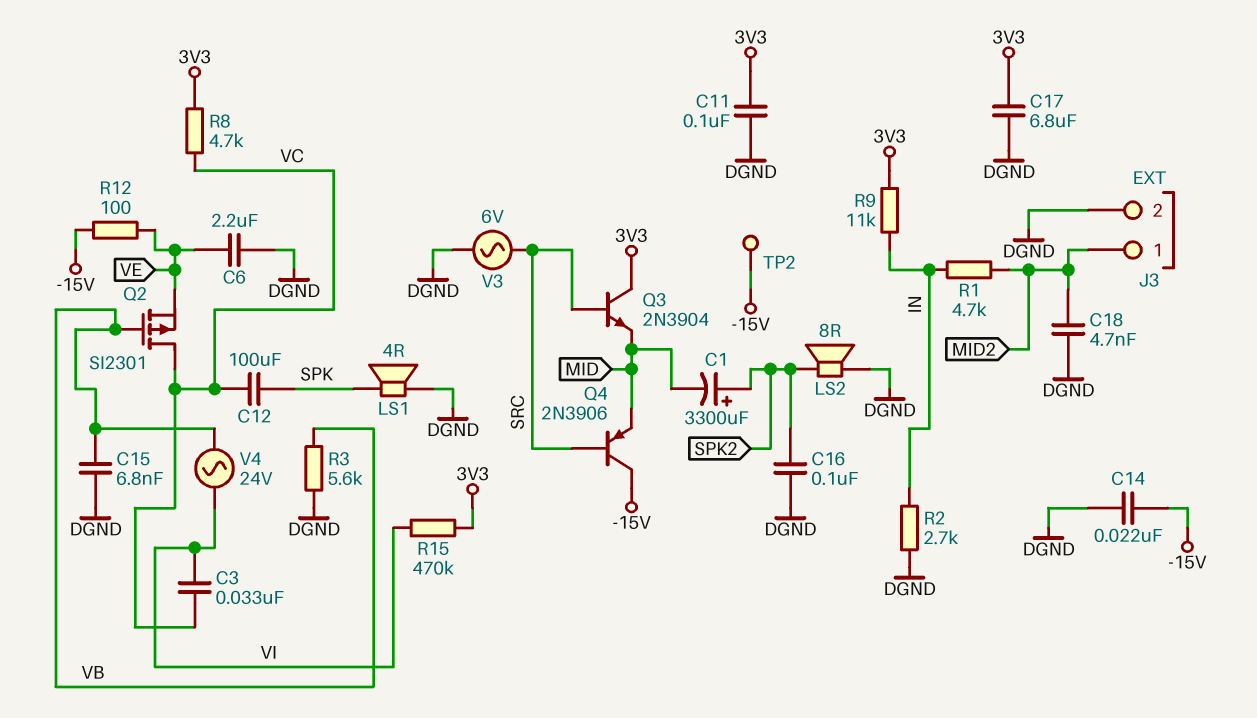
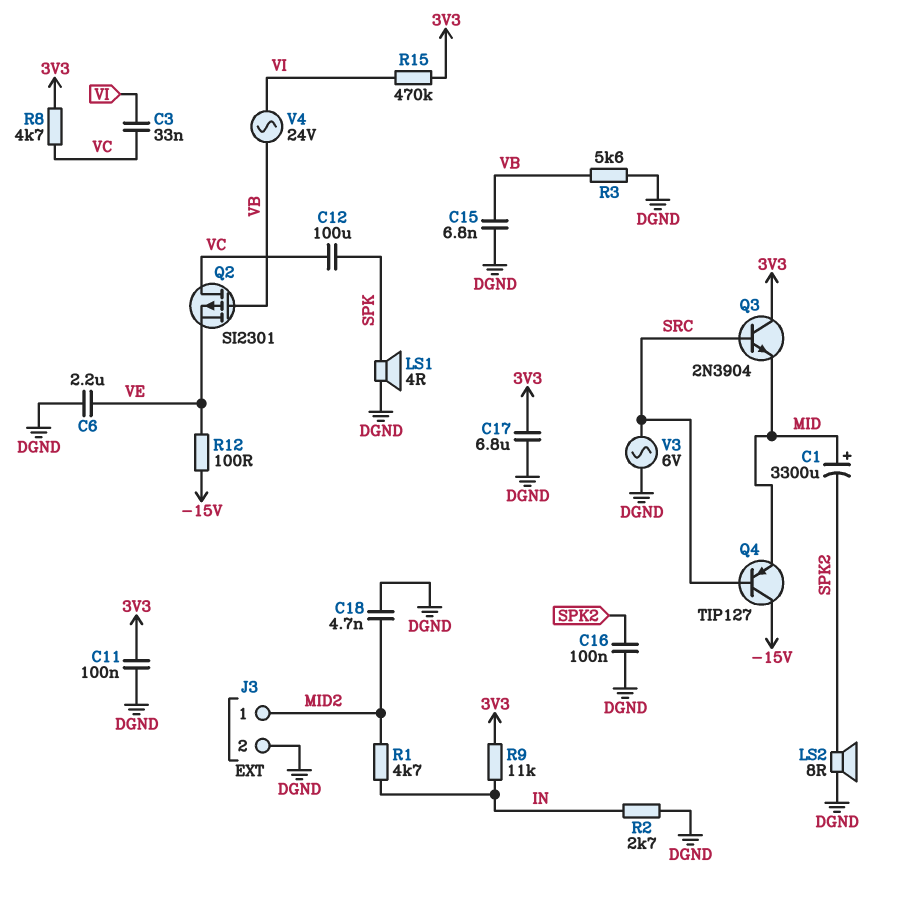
C1: 3300uF (plus SPK2, minus MID) -> 3300uF (plus MID, minus SPK2)
C14: 22nF (-15V, DGND) -> none
Q4: PNP 2N3906 (B SRC, C -15V, E MID) -> PNP TIP127 (B SRC, C -15V, E MID)
TP2: test point (-15V) -> none

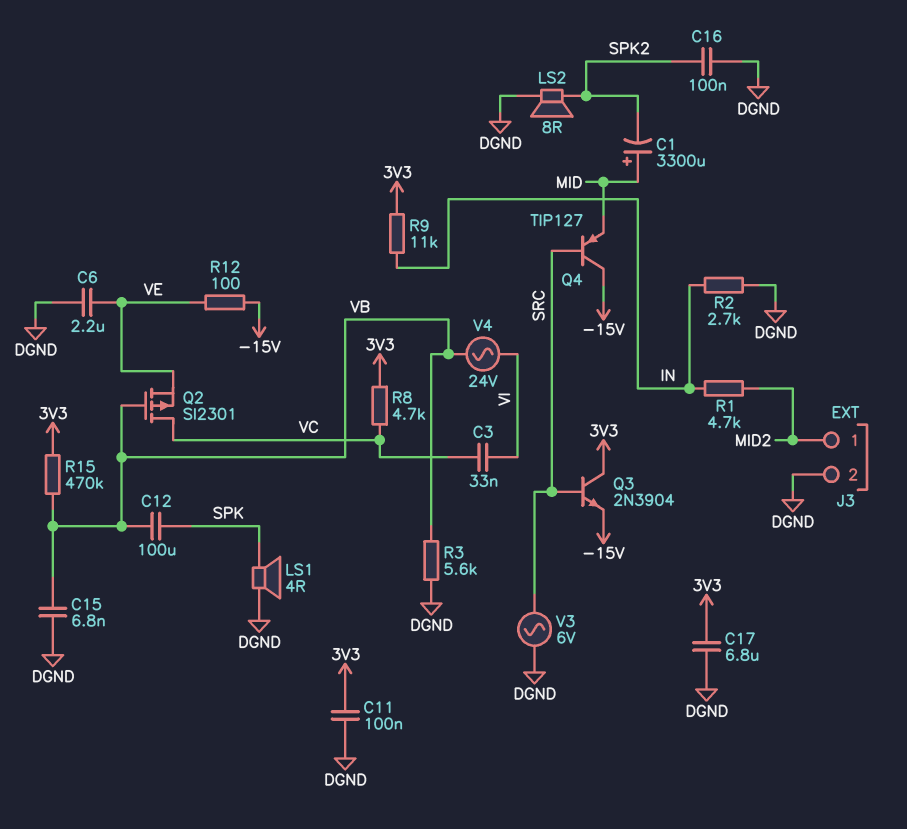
C12: 100uF (SPK, VC) -> 100uF (SPK, VB)
C18: 4.7nF (DGND, MID2) -> none
Q3: NPN 2N3904 (B SRC, C 3V3, E MID) -> NPN 2N3904 (B SRC, C 3V3, E -15V)
R15: 470k (3V3, VI) -> 470k (3V3, VB)

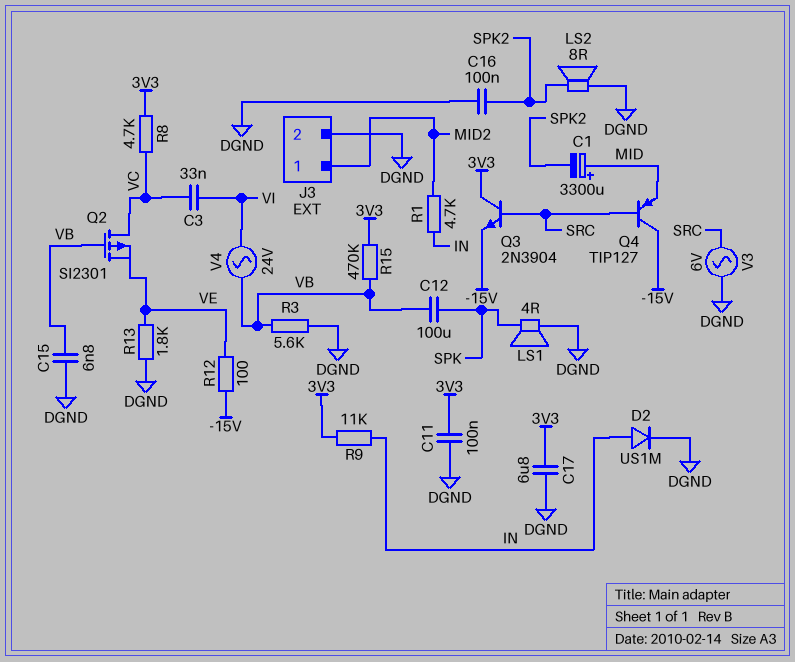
C6: 2.2uF (DGND, VE) -> none
D2: none -> diode US1M (A IN, K DGND)
R2: 2.7k (DGND, IN) -> none
R13: none -> 1.8k (DGND, VE)

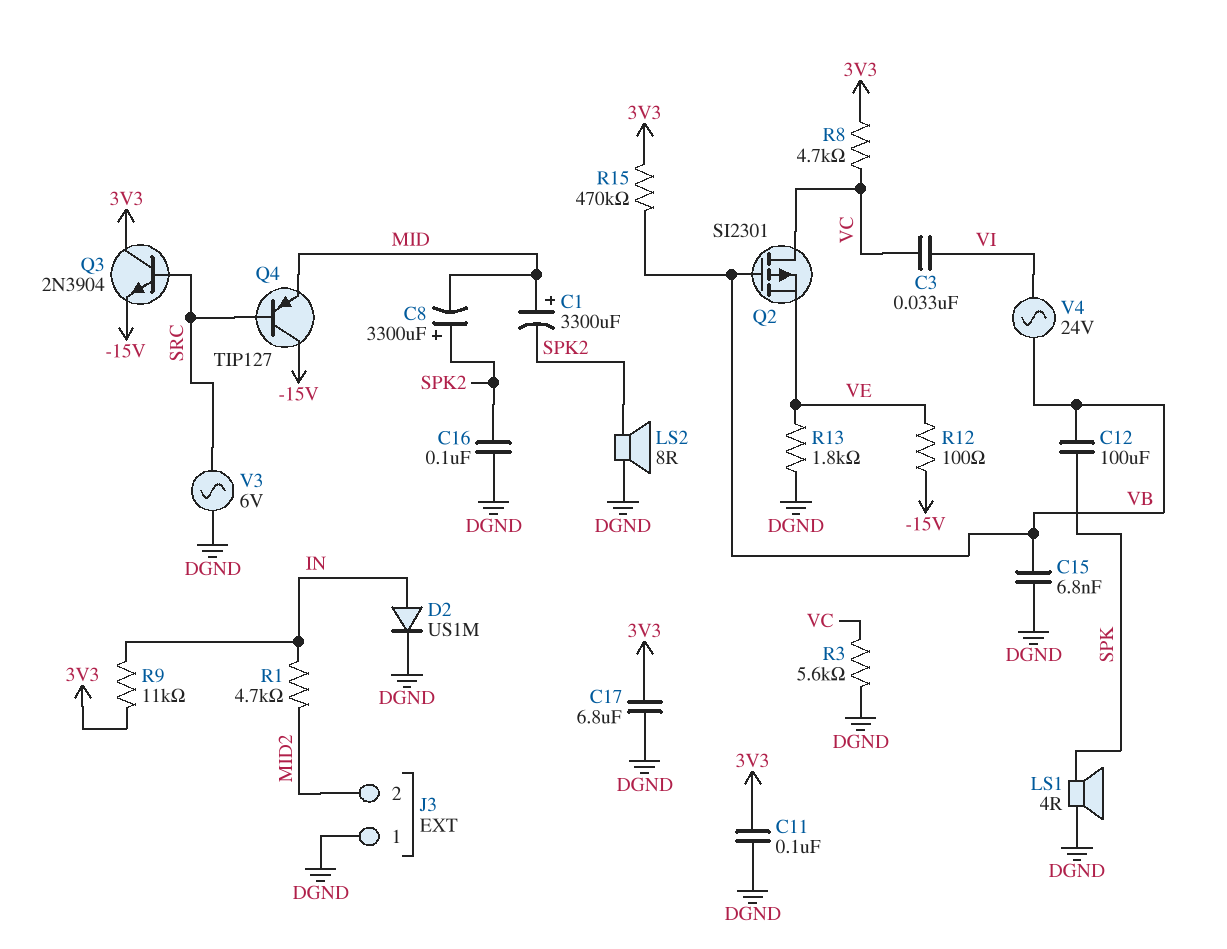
C8: none -> 3300uF (plus SPK2, minus MID)
J3 pin 1: MID2 -> DGND
J3 pin 2: DGND -> MID2
R3: 5.6k (DGND, VB) -> 5.6k (DGND, VC)

